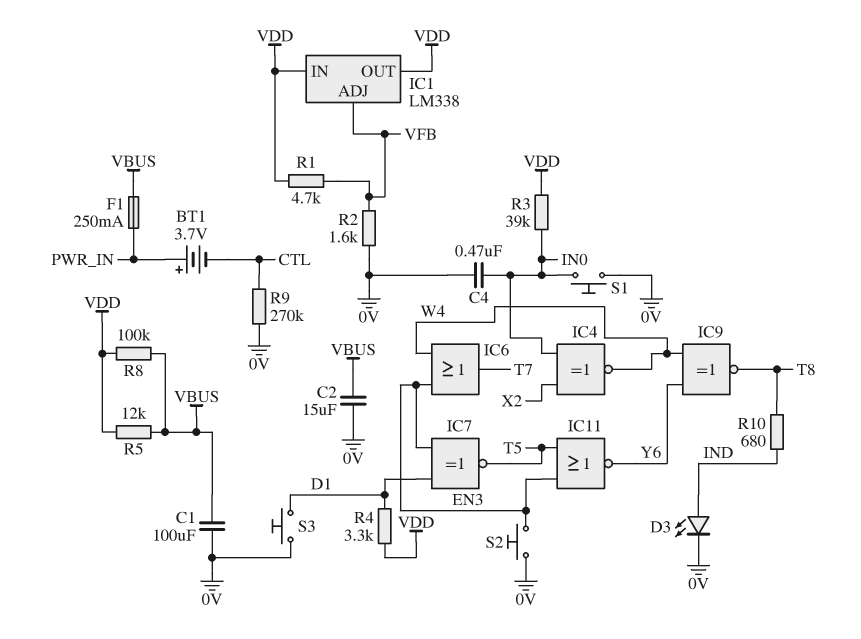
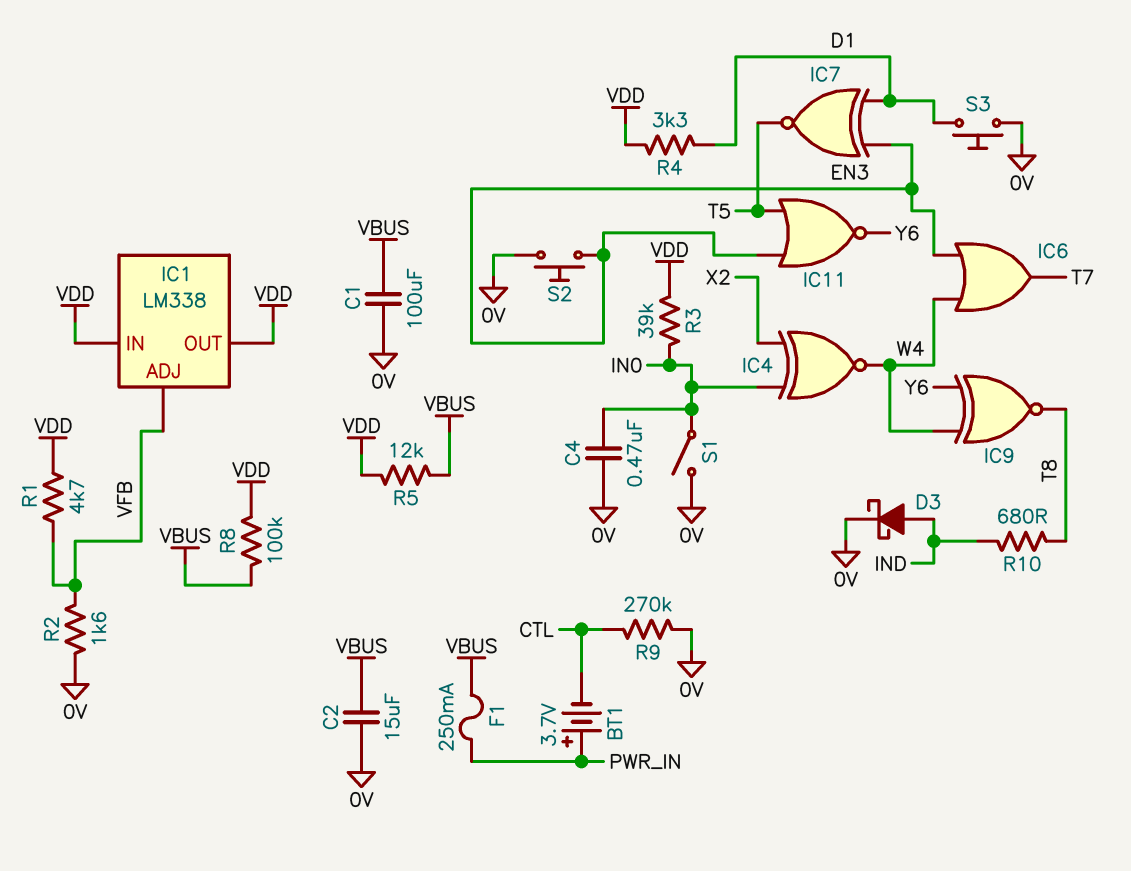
D3: LED (A IND, K 0V) -> schottky (A IND, K 0V)
S1: button (0V, IN0) -> switch (0V, IN0)

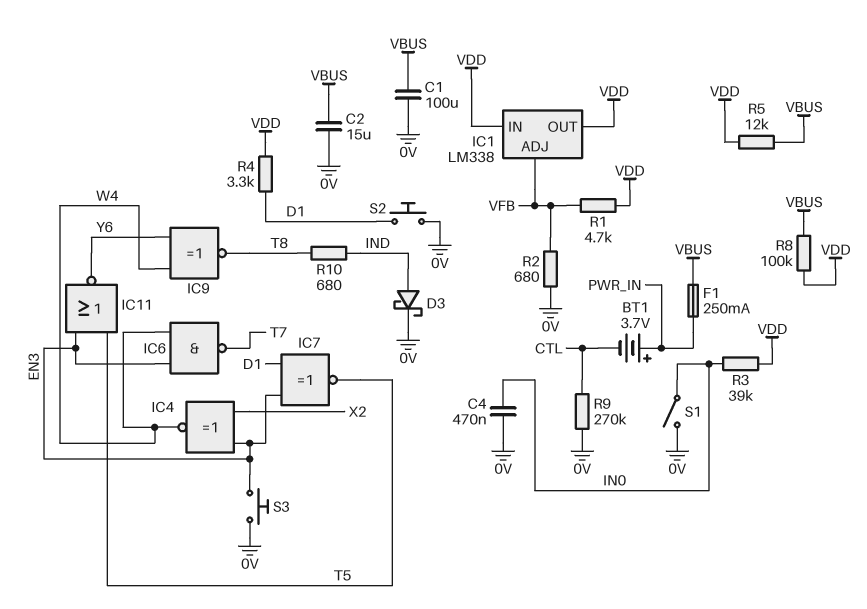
IC4: XNOR (in IN0, in X2, out W4) -> XNOR (in EN3, in X2, out W4)
IC6: OR (in EN3, in W4, out T7) -> NAND (in EN3, in W4, out T7)
R2: 1.6k (0V, VFB) -> 680 (0V, VFB)
S2: button (0V, EN3) -> button (0V, D1)
S3: button (0V, D1) -> button (0V, EN3)

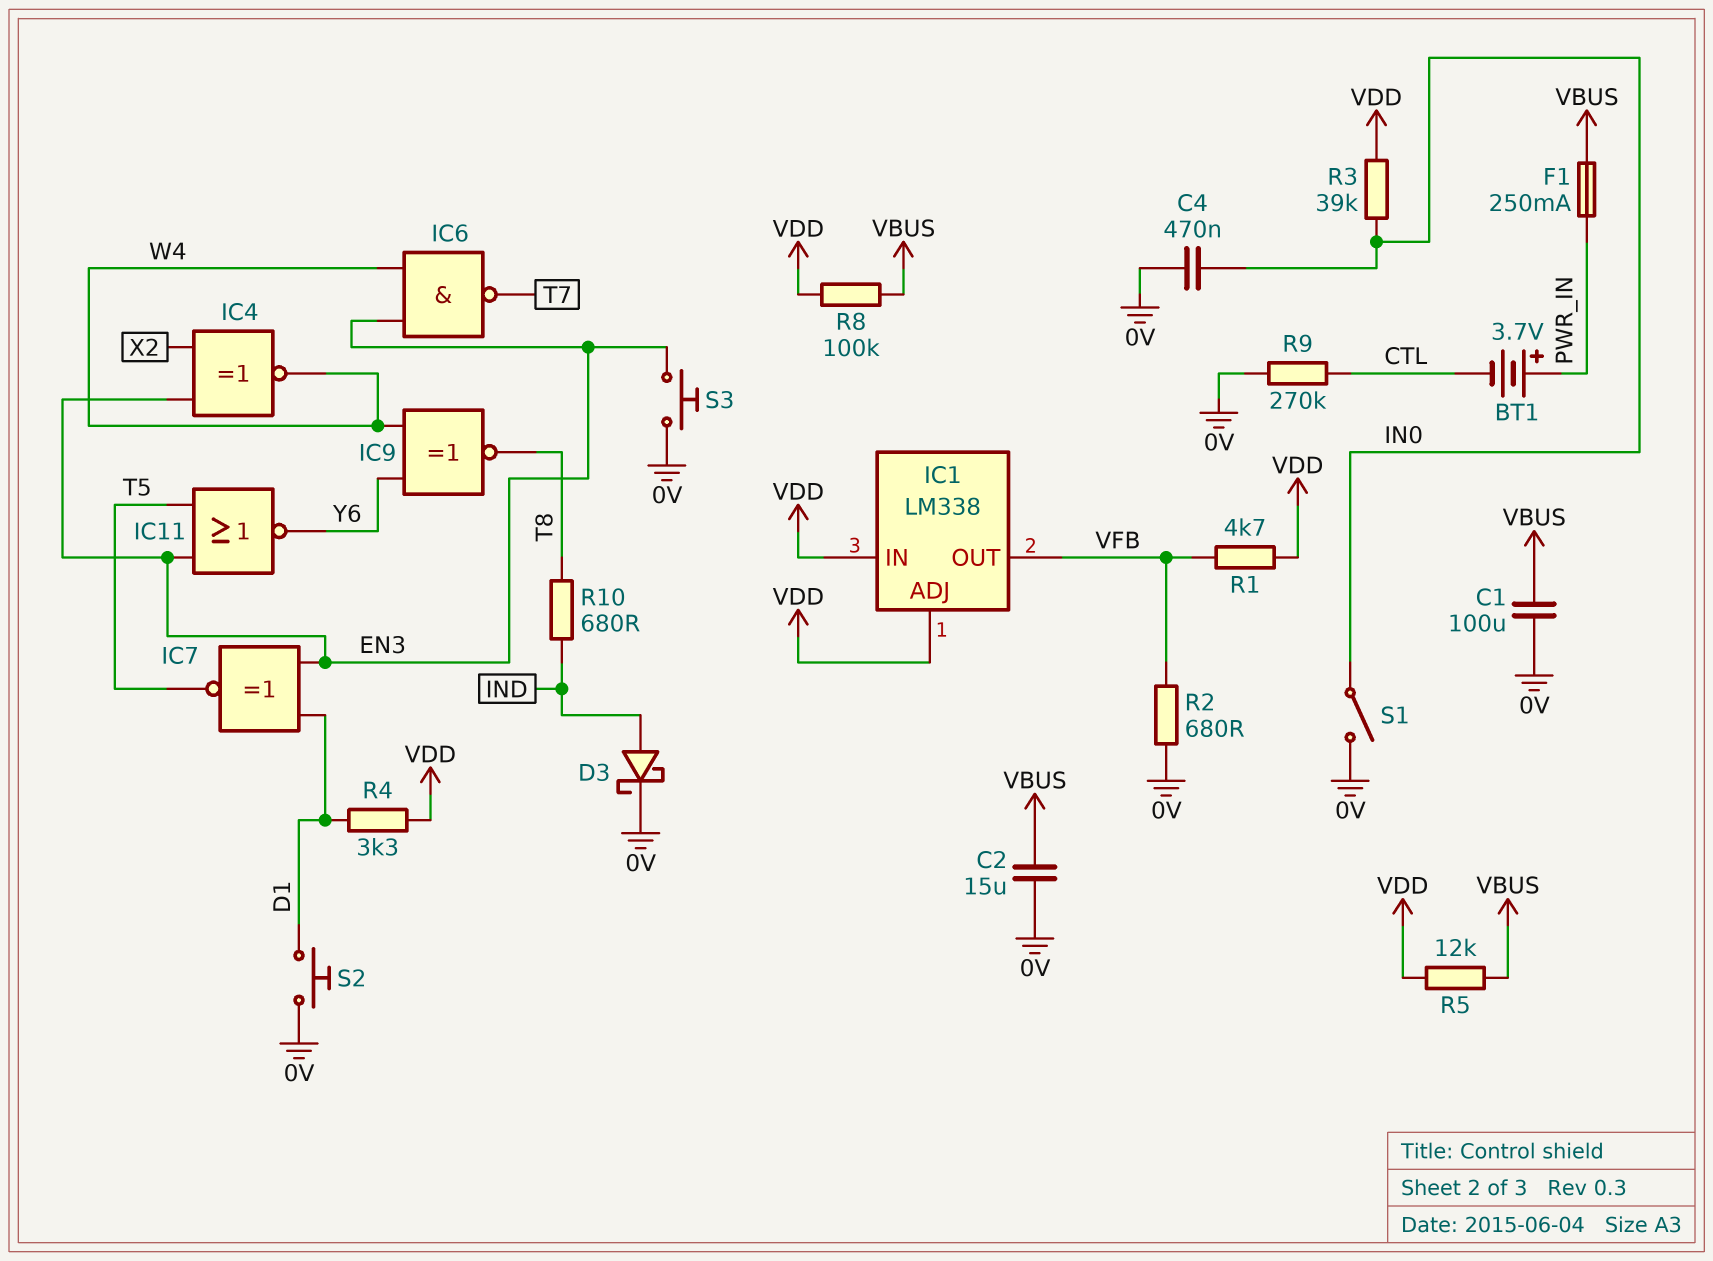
IC1 pin ADJ: VFB -> VDD
IC1 pin OUT: VDD -> VFB

